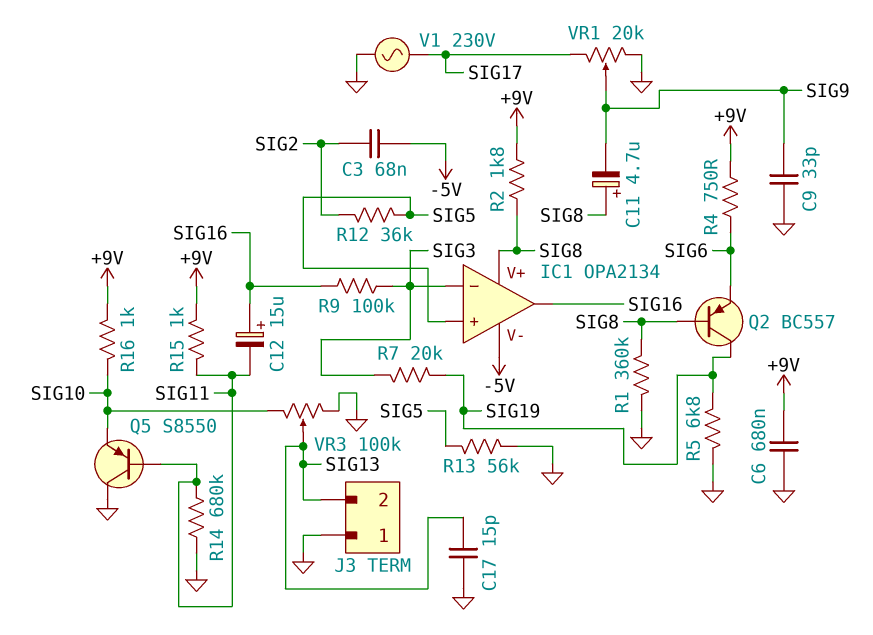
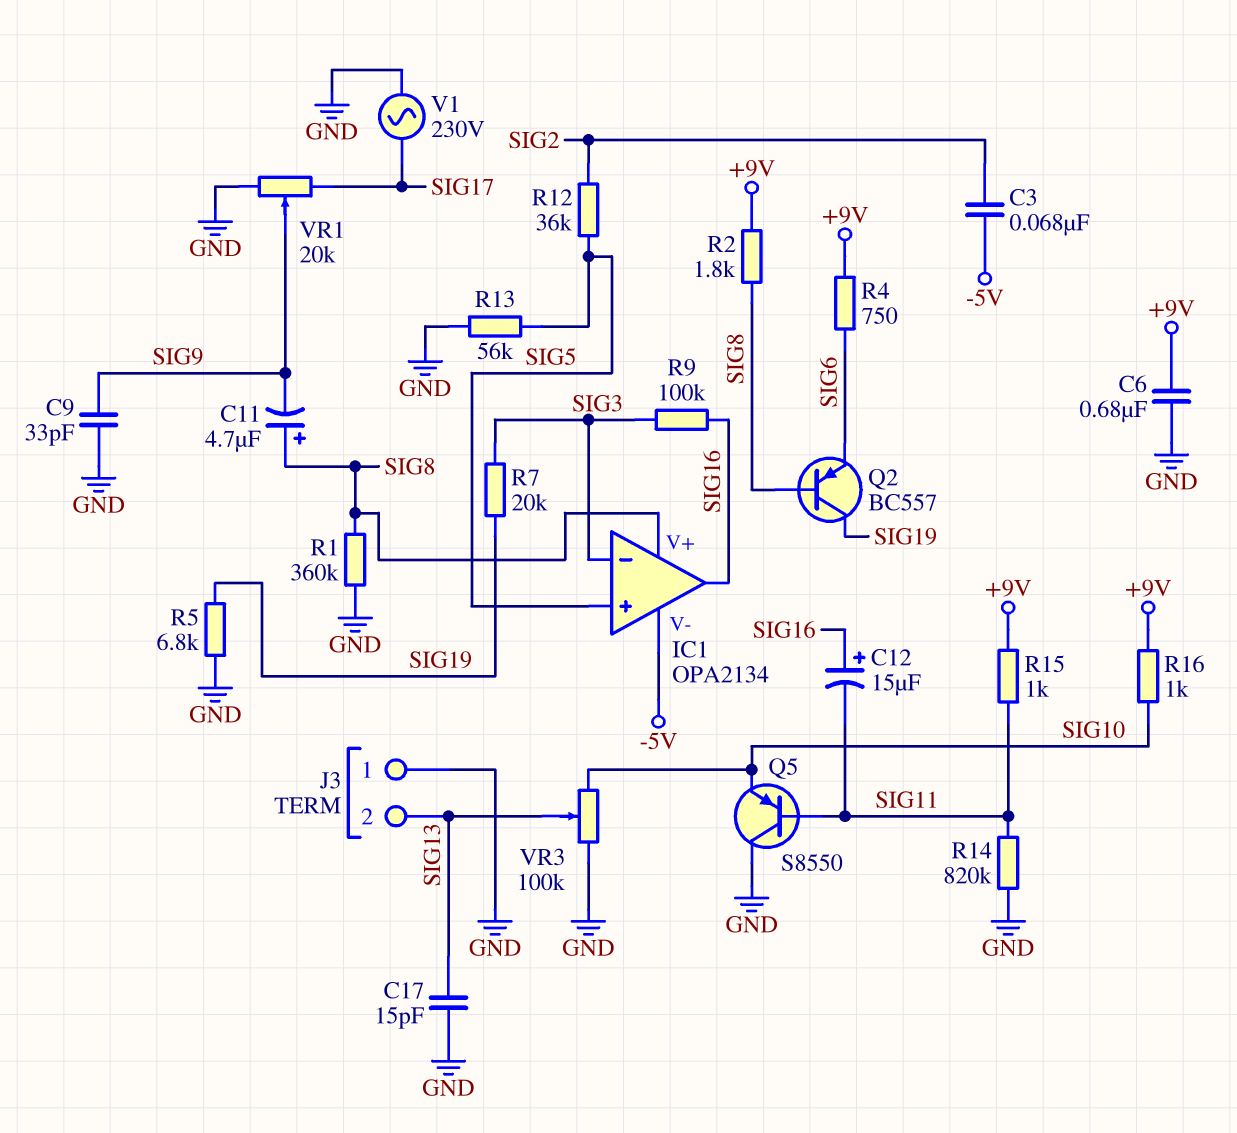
R14: 680k (GND, SIG11) -> 820k (GND, SIG11)

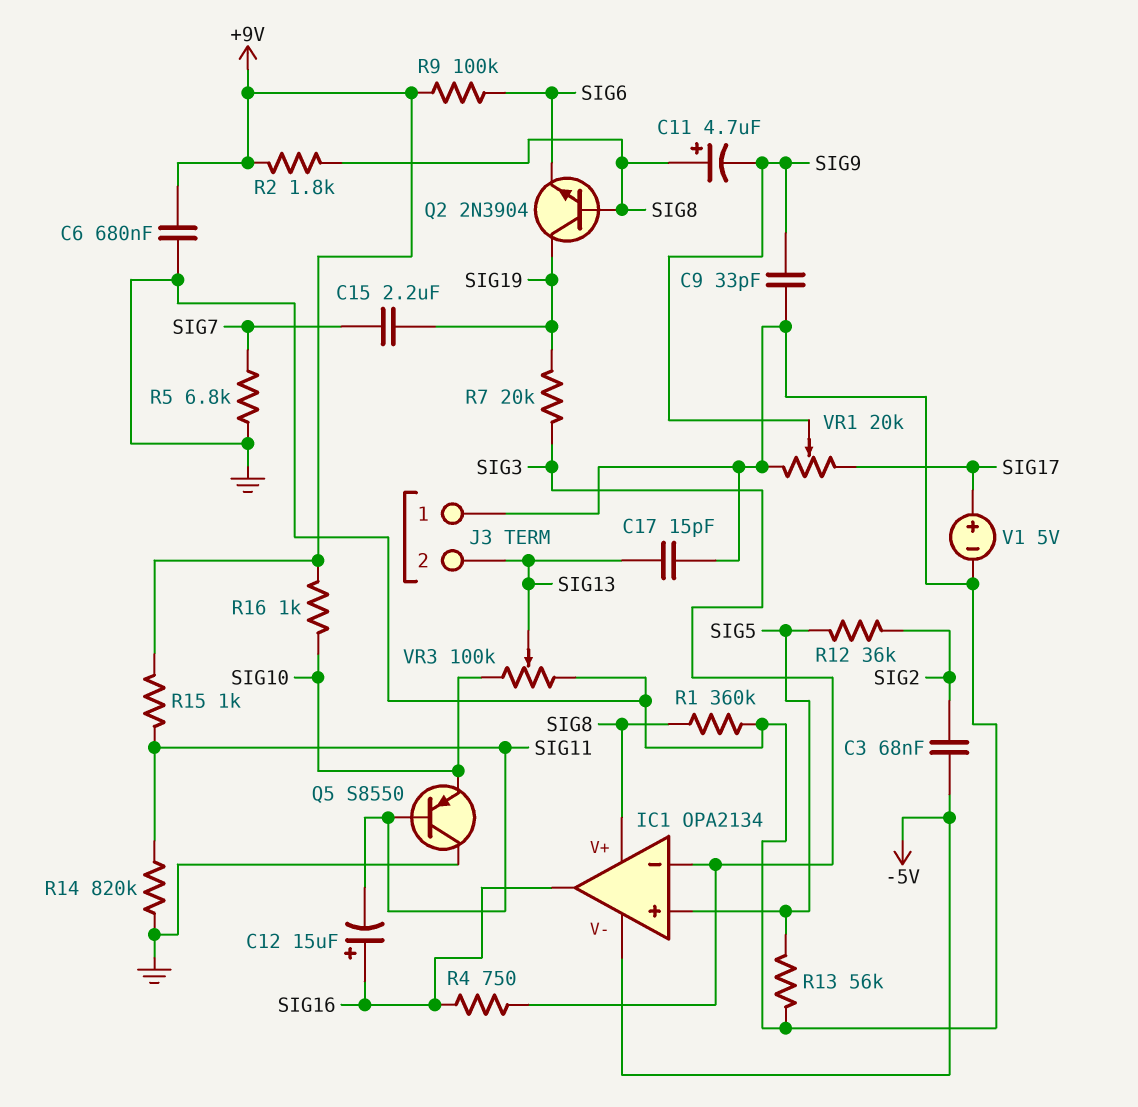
C15: none -> 2.2uF (SIG7, SIG19)
Q2: PNP BC557 (B SIG8, C SIG19, E SIG6) -> NPN 2N3904 (B SIG8, C SIG19, E SIG6)
R4: 750 (+9V, SIG6) -> 750 (SIG3, SIG16)
R5: 6.8k (GND, SIG19) -> 6.8k (GND, SIG7)
R9: 100k (SIG3, SIG16) -> 100k (+9V, SIG6)
V1: AC 230V (GND, SIG17) -> 5V (plus SIG17, minus GND)

